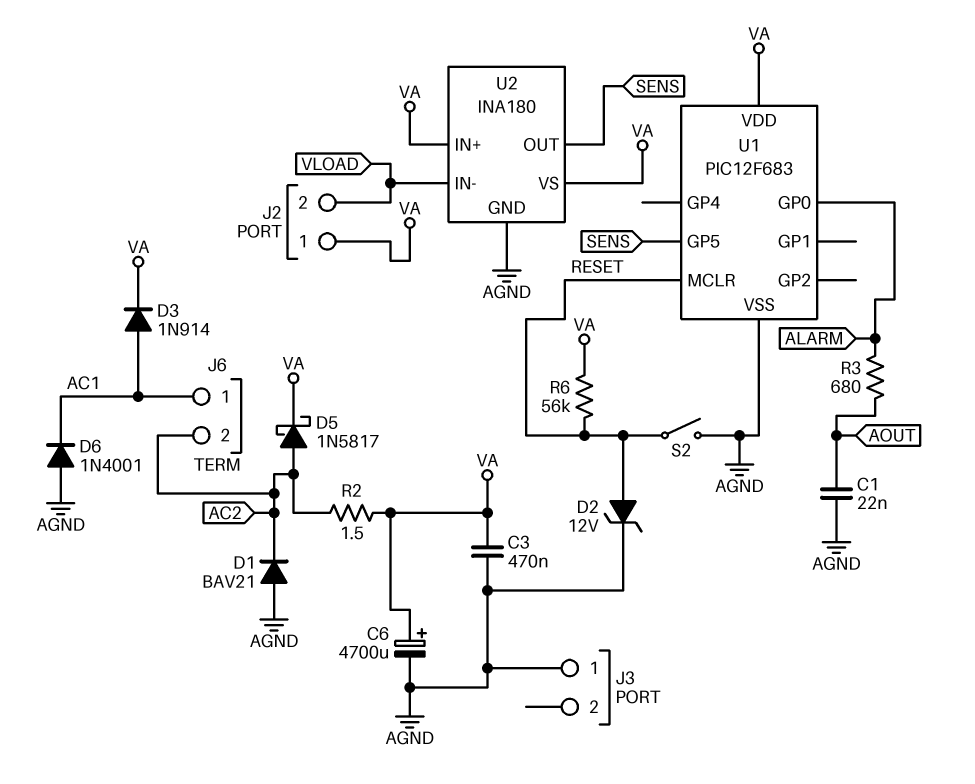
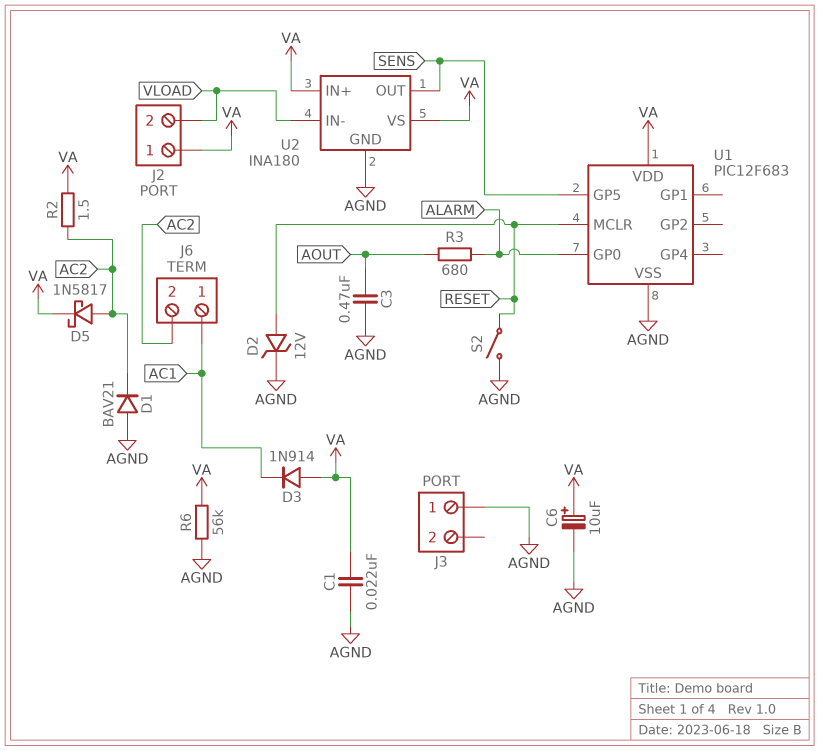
C1: 22nF (AGND, AOUT) -> 22nF (AGND, VA)
C3: 470nF (AGND, VA) -> 470nF (AGND, AOUT)
C6: 4700uF (plus VA, minus AGND) -> 10uF (plus VA, minus AGND)
D3: diode 1N914 (A AC1, K VA) -> diode 1N914 (A VA, K AC1)
D6: diode 1N4001 (A AGND, K AC1) -> none
R6: 56k (RESET, VA) -> 56k (AGND, VA)

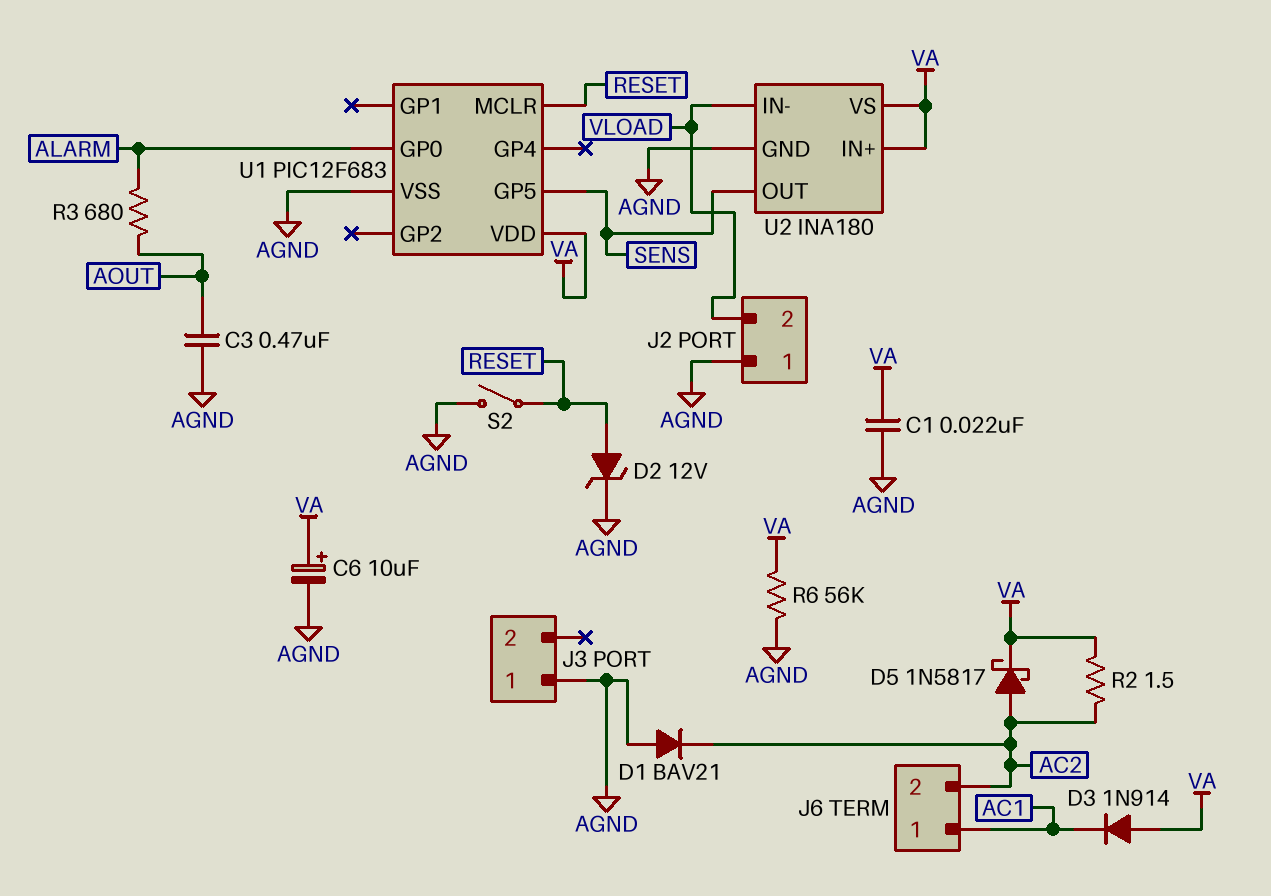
J2 pin 1: VA -> AGND

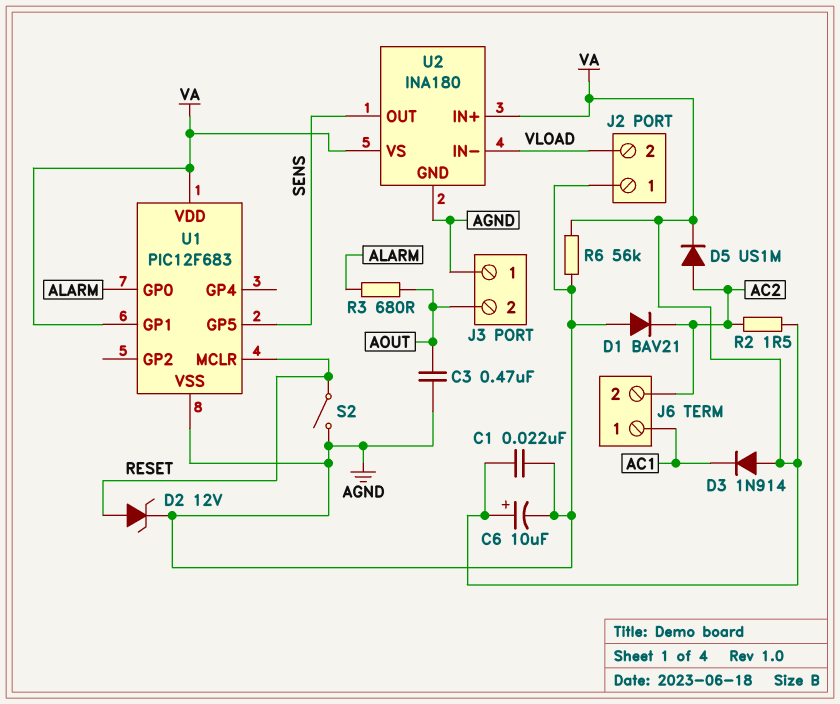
D5: schottky 1N5817 (A AC2, K VA) -> diode US1M (A AC2, K VA)
J3 pin 2: none -> AOUT
U1 pin GP1: none -> VA

